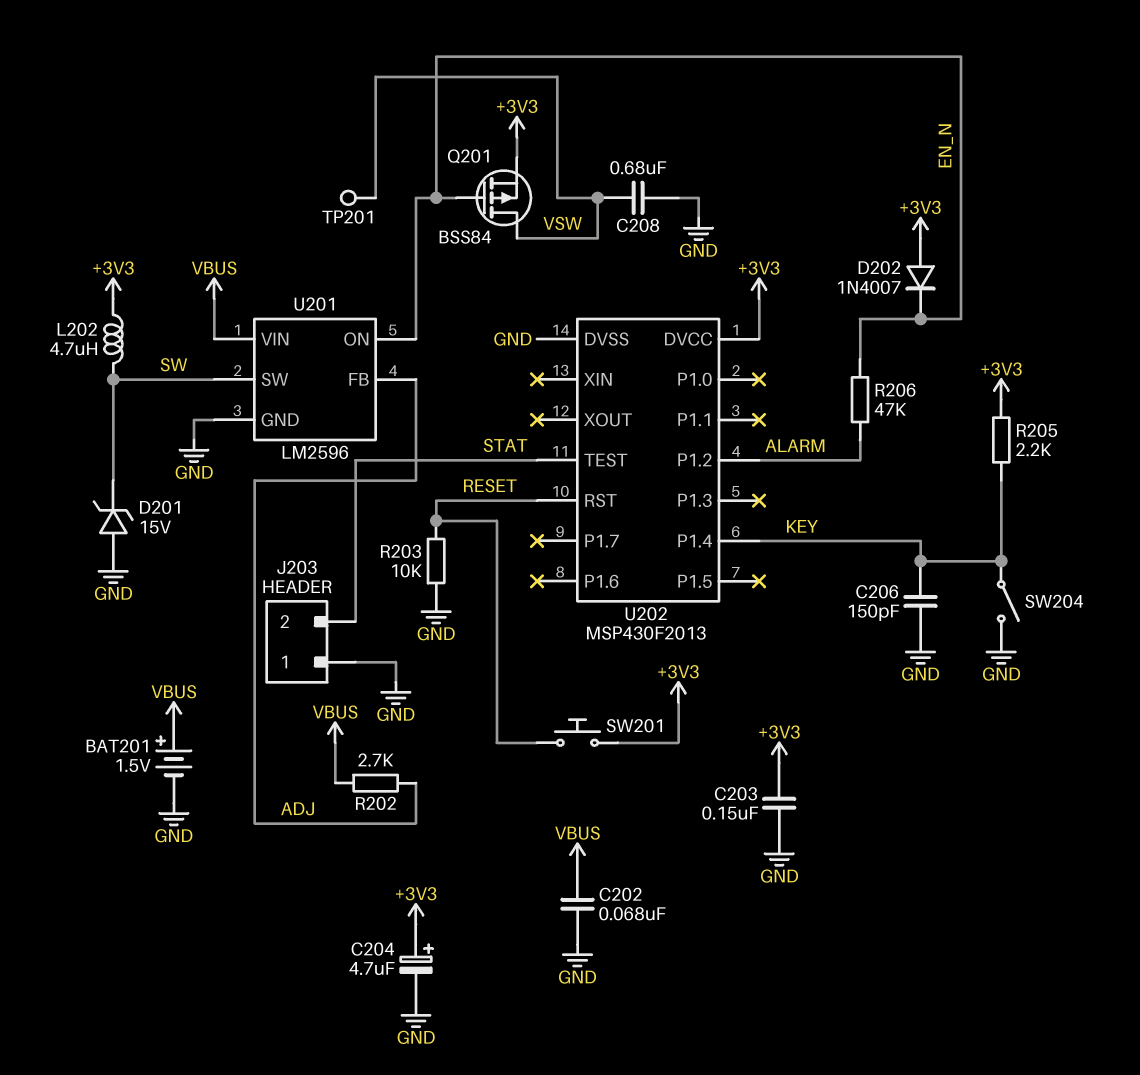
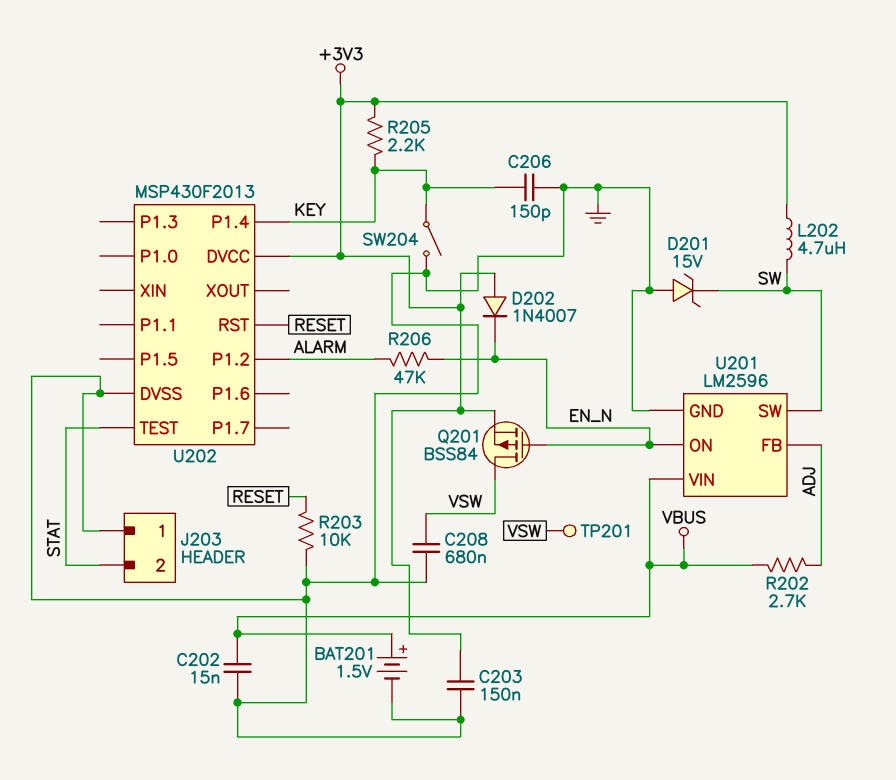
C202: 68nF (GND, VBUS) -> 15nF (GND, VBUS)
C204: 4.7uF (plus +3V3, minus GND) -> none
SW201: button (+3V3, RESET) -> none

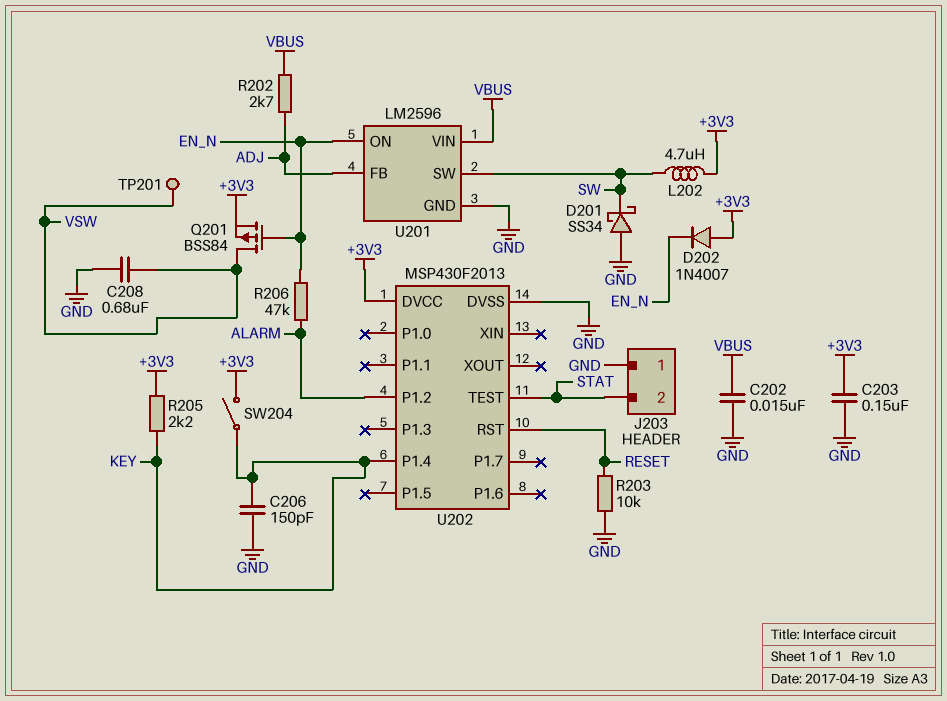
BAT201: 1.5V (plus VBUS, minus GND) -> none
D201: zener 15V (A GND, K SW) -> schottky SS34 (A GND, K SW)
SW204: switch (GND, KEY) -> switch (+3V3, KEY)

